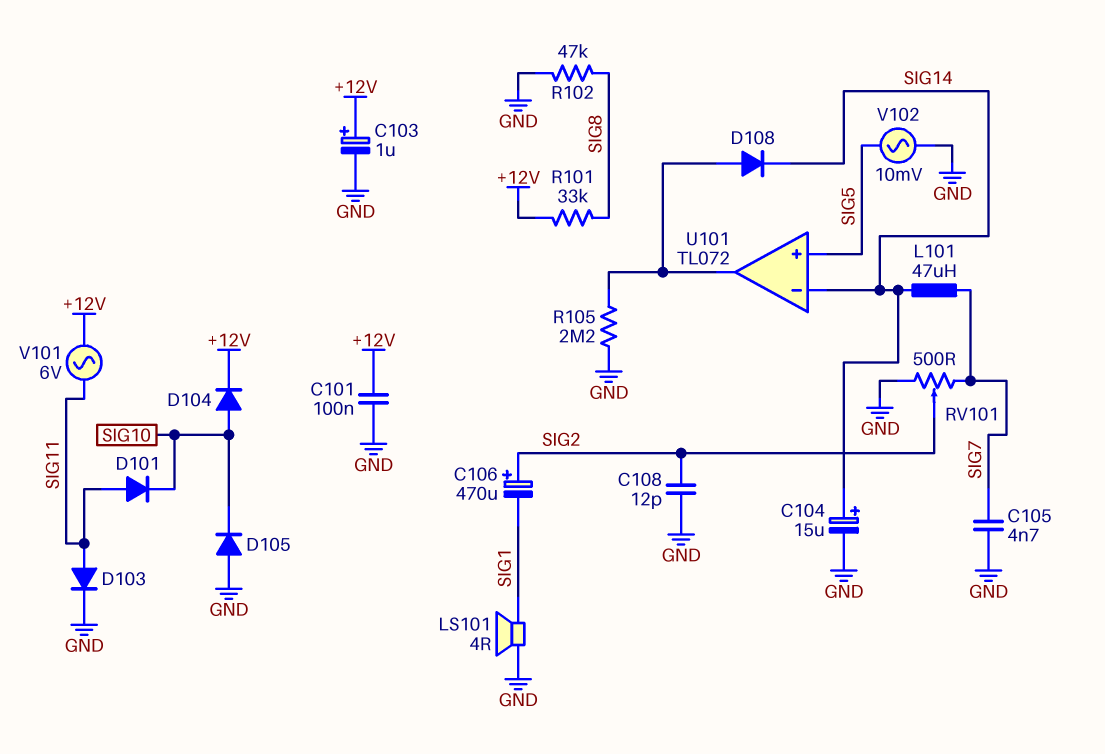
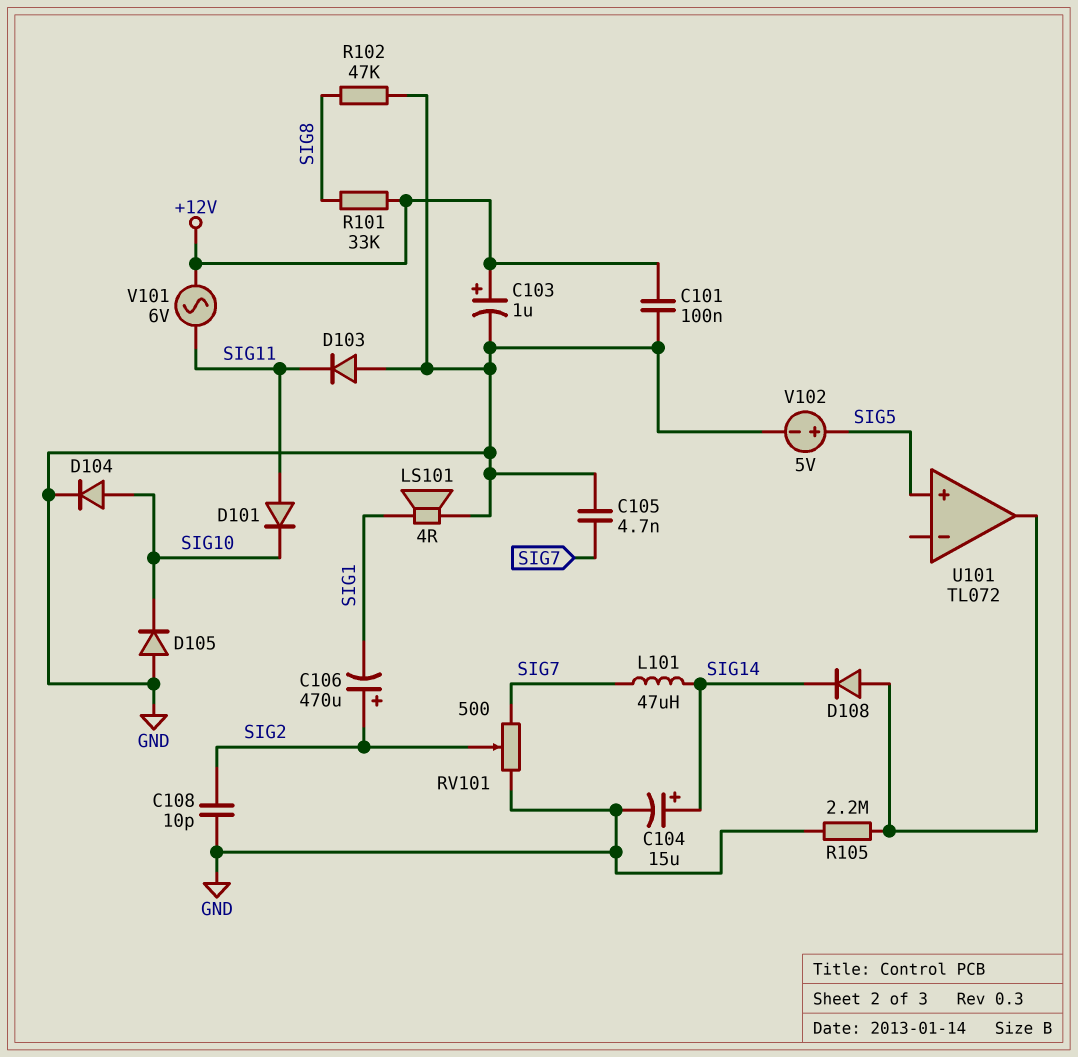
C108: 12pF (GND, SIG2) -> 10pF (GND, SIG2)
D103: diode (A SIG11, K GND) -> diode (A GND, K SIG11)
D104: diode (A SIG10, K +12V) -> diode (A SIG10, K GND)
U101 pin in-: SIG14 -> none
V102: AC 10mV (GND, SIG5) -> 5V (plus SIG5, minus GND)

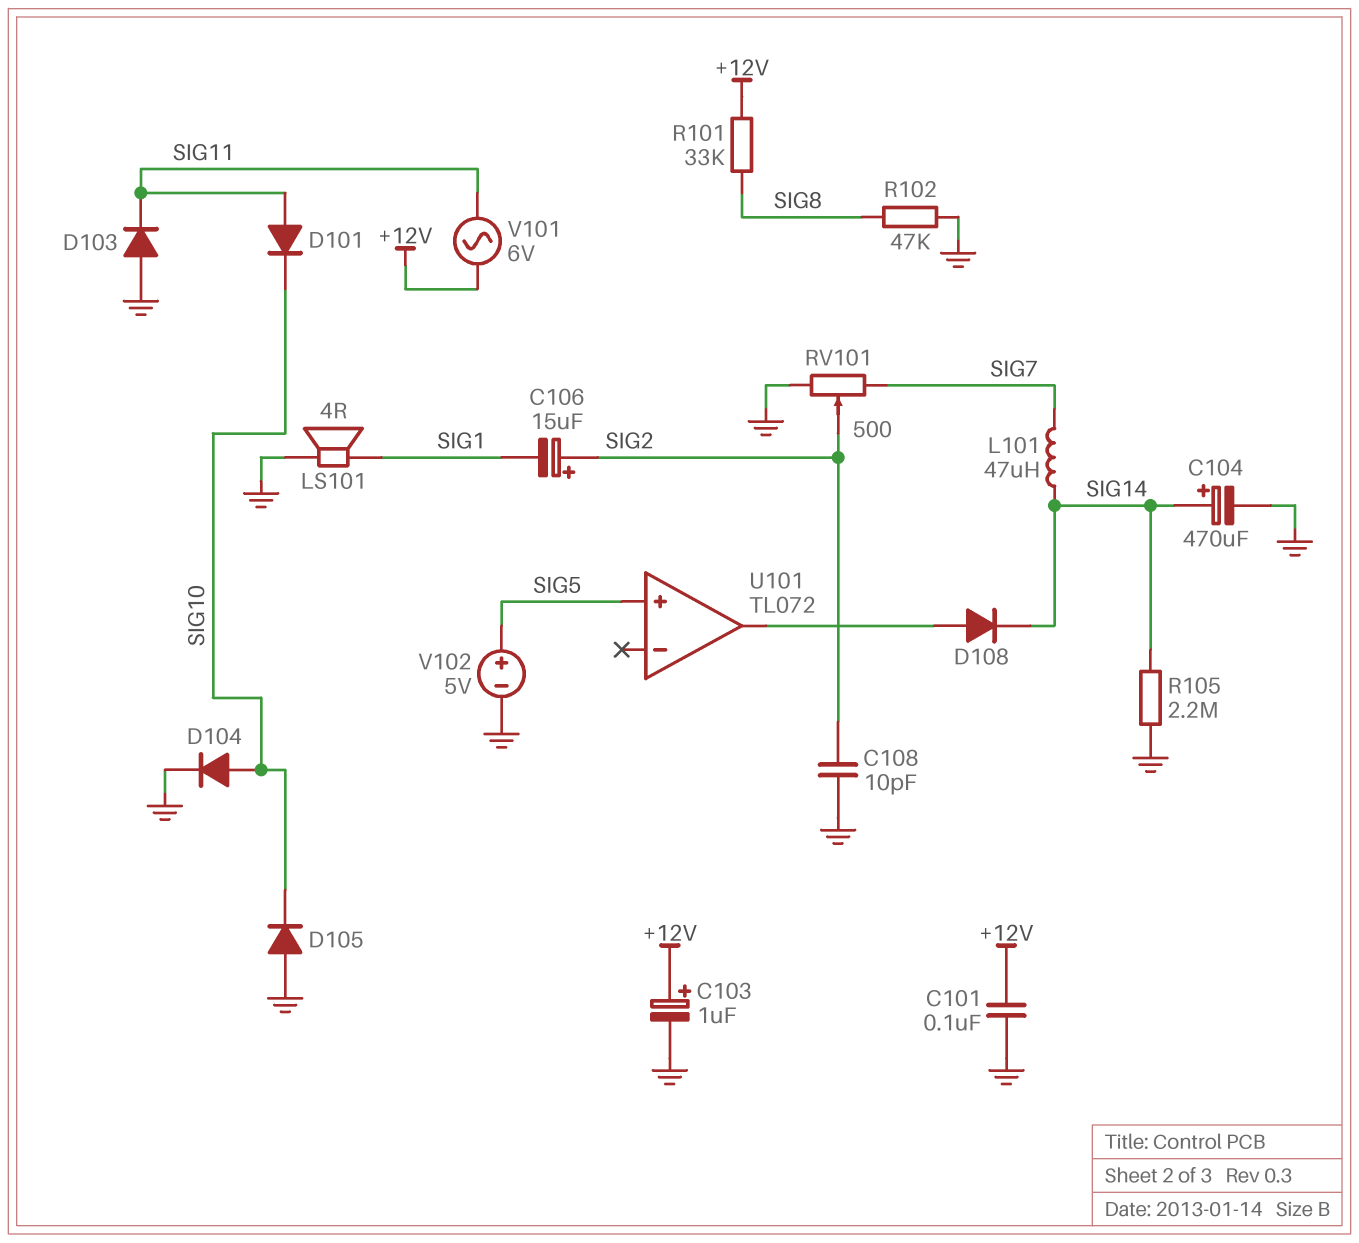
C104: 15uF (plus SIG14, minus GND) -> 470uF (plus SIG14, minus GND)
C105: 4.7nF (GND, SIG7) -> none
C106: 470uF (plus SIG2, minus SIG1) -> 15uF (plus SIG2, minus SIG1)
R105: 2.2M (GND, U101/out) -> 2.2M (GND, SIG14)

